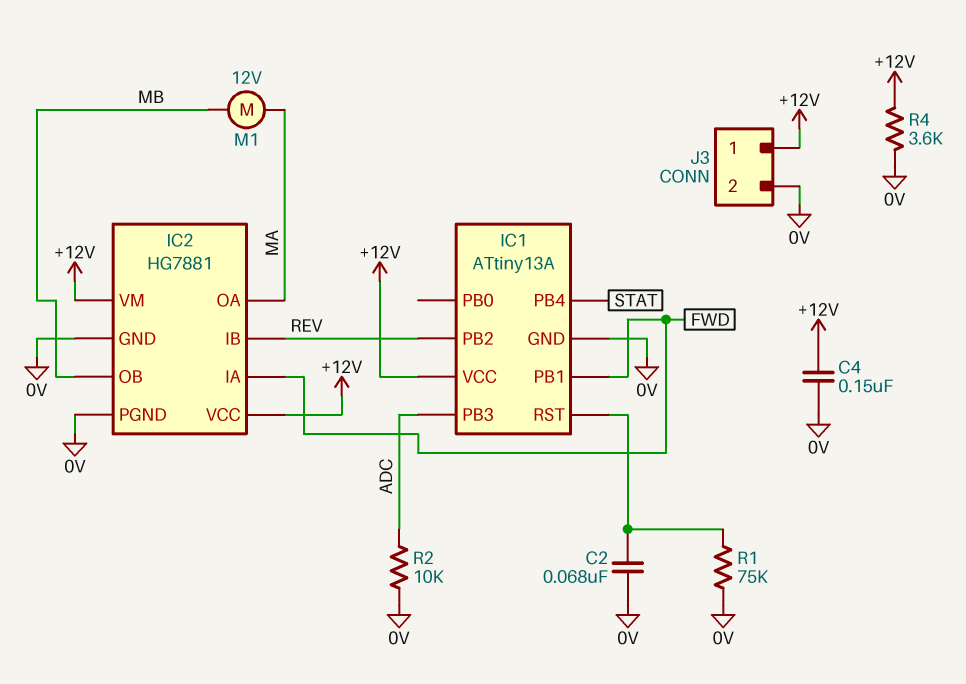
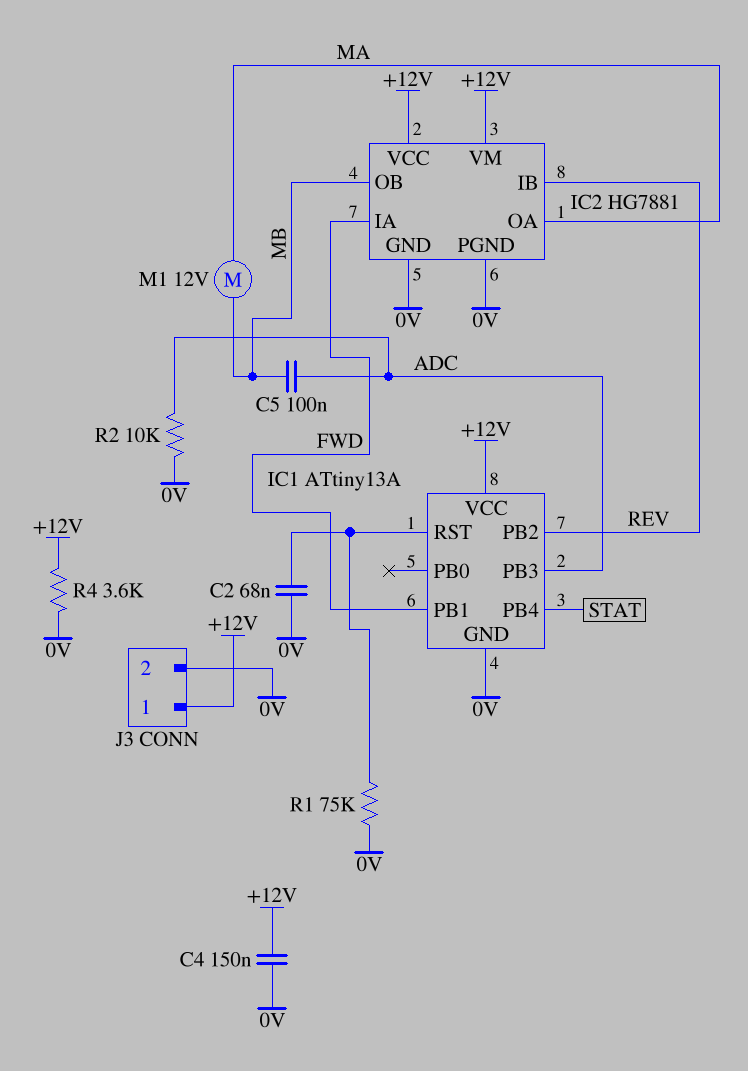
C5: none -> 100nF (ADC, MB)

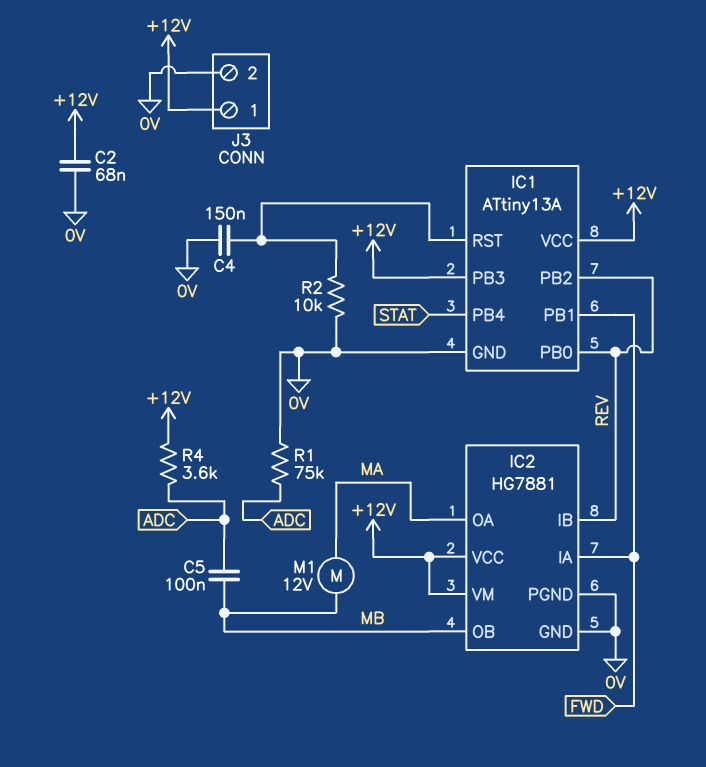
C2: 68nF (0V, IC1/RST) -> 68nF (+12V, 0V)
C4: 150nF (+12V, 0V) -> 150nF (0V, IC1/RST)
IC1 pin PB0: none -> REV
IC1 pin PB3: ADC -> +12V
R1: 75k (0V, IC1/RST) -> 75k (0V, ADC)
R2: 10k (0V, ADC) -> 10k (0V, IC1/RST)
R4: 3.6k (+12V, 0V) -> 3.6k (+12V, ADC)

